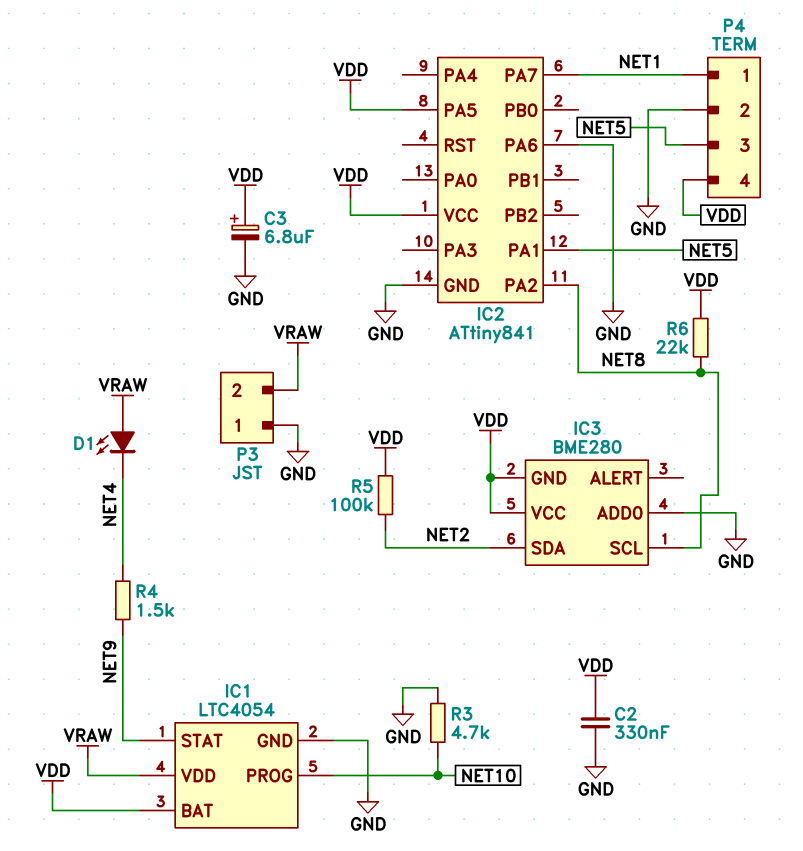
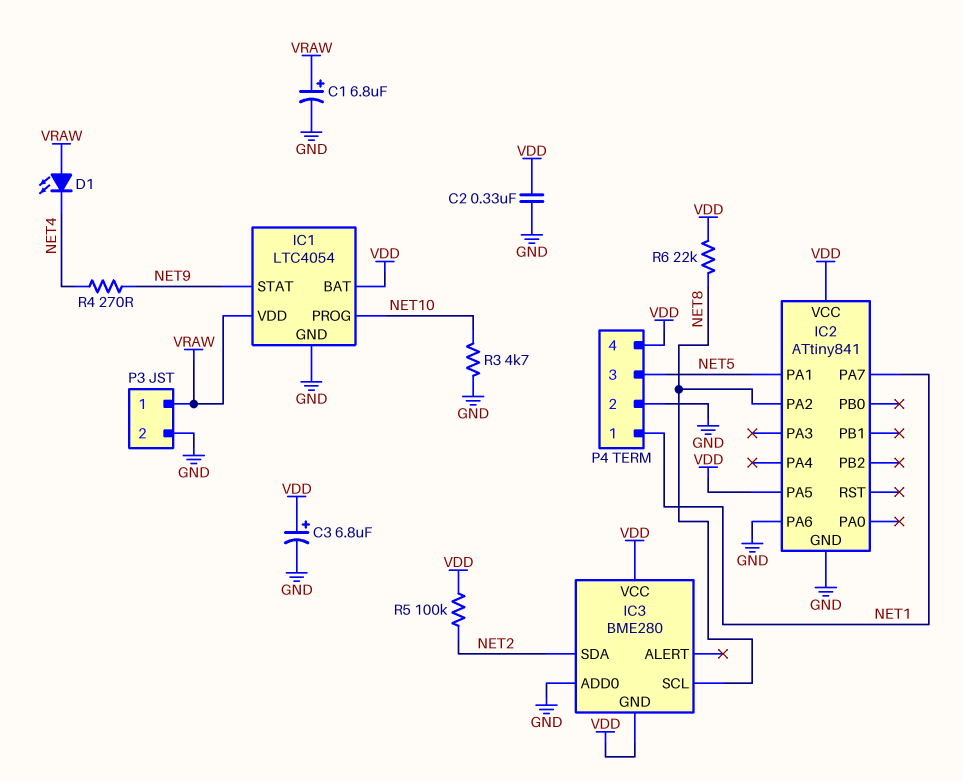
C1: none -> 6.8uF (plus VRAW, minus GND)
P3 pin 1: GND -> VRAW
P3 pin 2: VRAW -> GND
R4: 1.5k (NET4, NET9) -> 270 (NET4, NET9)

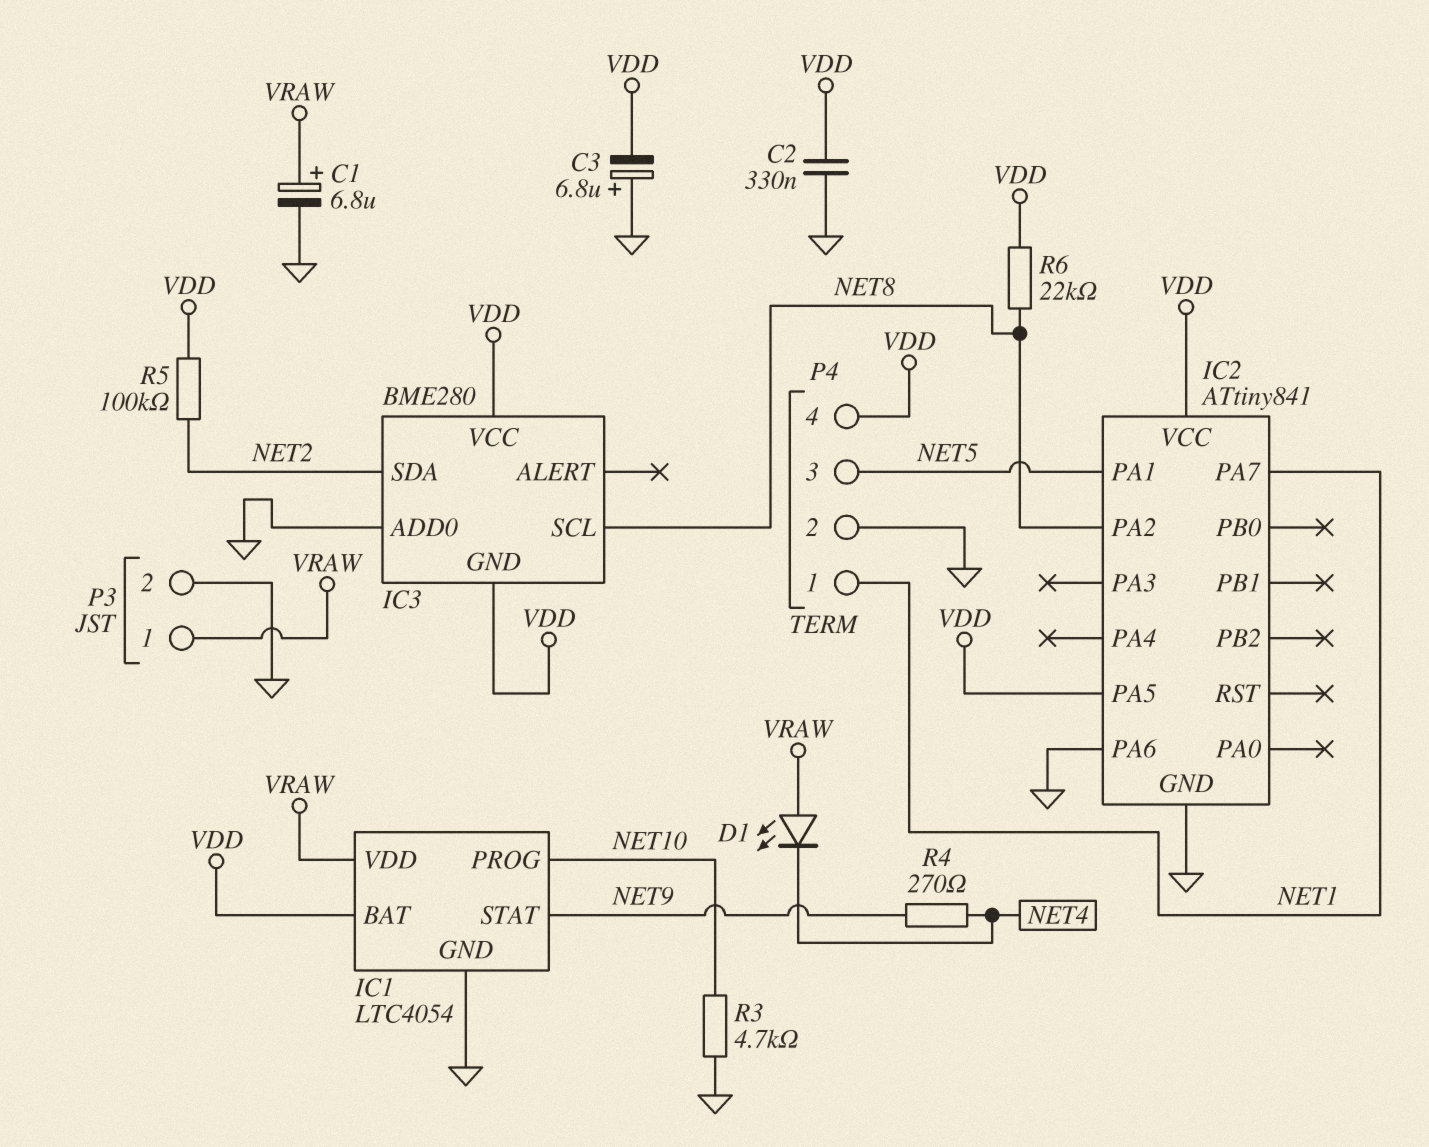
C3: 6.8uF (plus VDD, minus GND) -> 6.8uF (plus GND, minus VDD)

